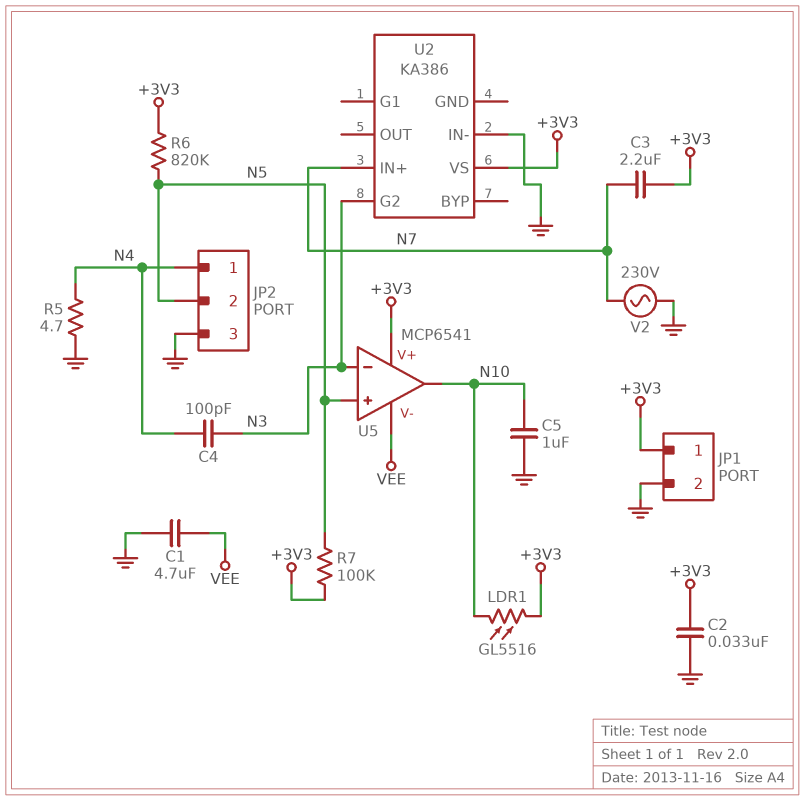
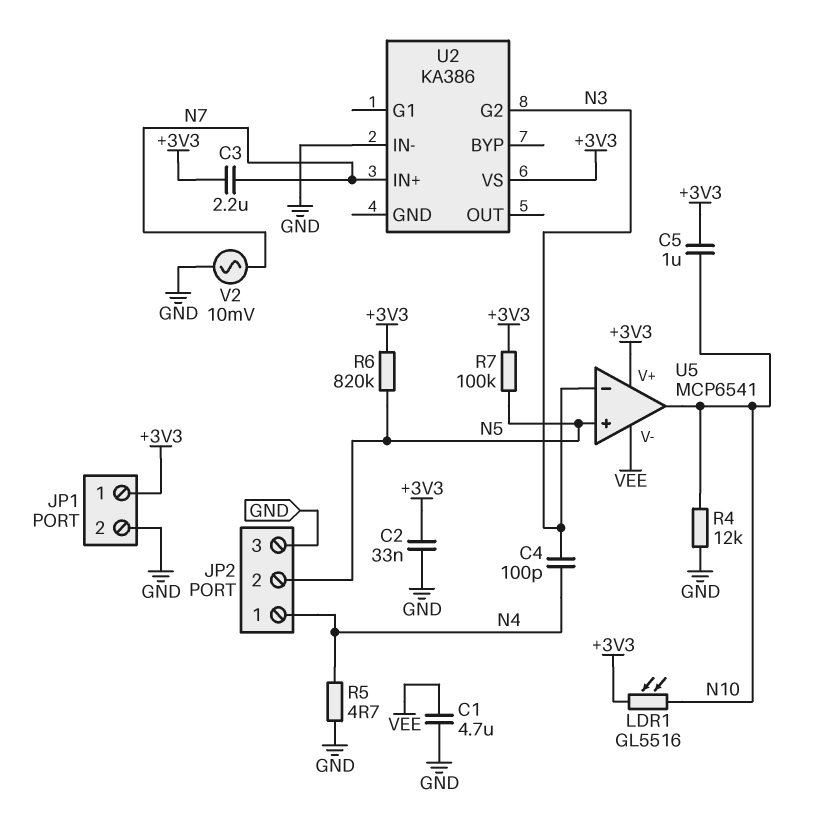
C5: 1uF (GND, N10) -> 1uF (+3V3, N10)
R4: none -> 12k (GND, N10)
V2: AC 230V (GND, N7) -> AC 10mV (GND, N7)

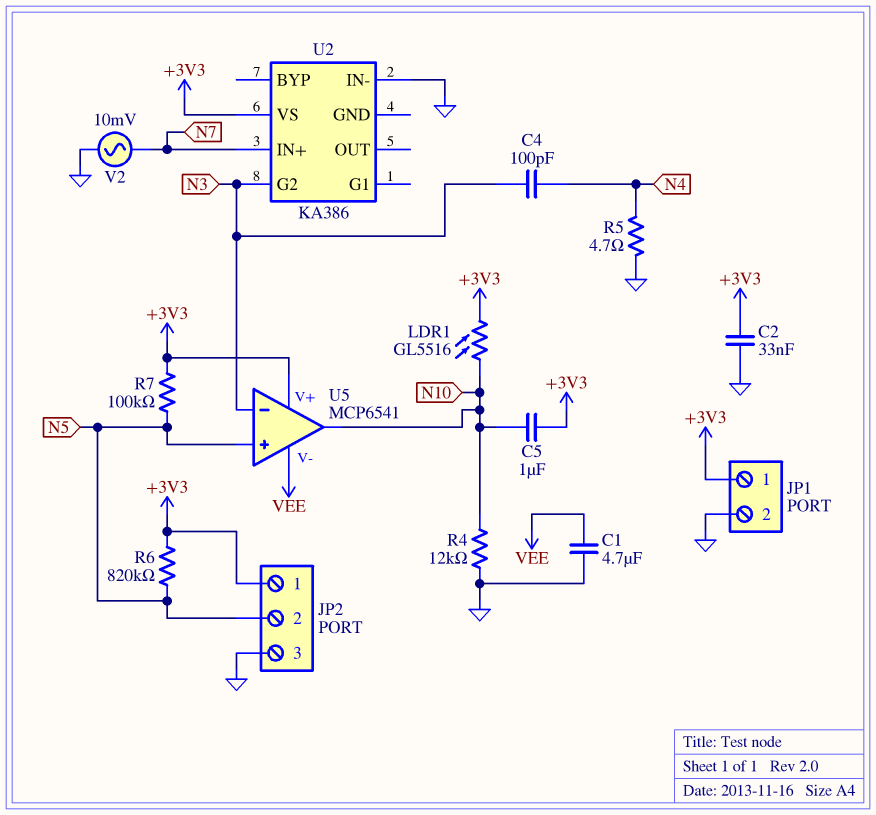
C3: 2.2uF (+3V3, N7) -> none
JP2 pin 1: N4 -> +3V3

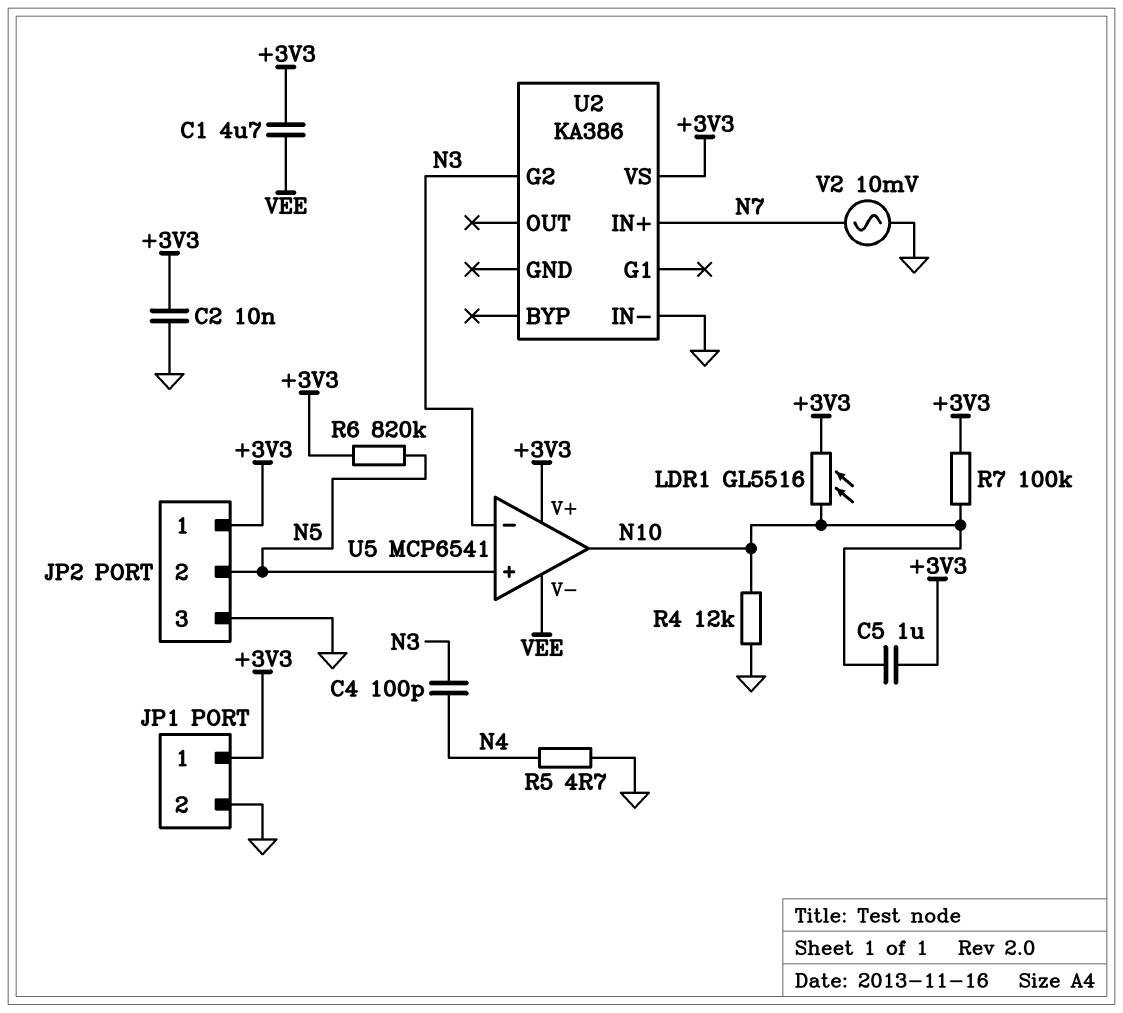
C1: 4.7uF (GND, VEE) -> 4.7uF (+3V3, VEE)
C2: 33nF (+3V3, GND) -> 10nF (+3V3, GND)
R7: 100k (+3V3, N5) -> 100k (+3V3, N10)

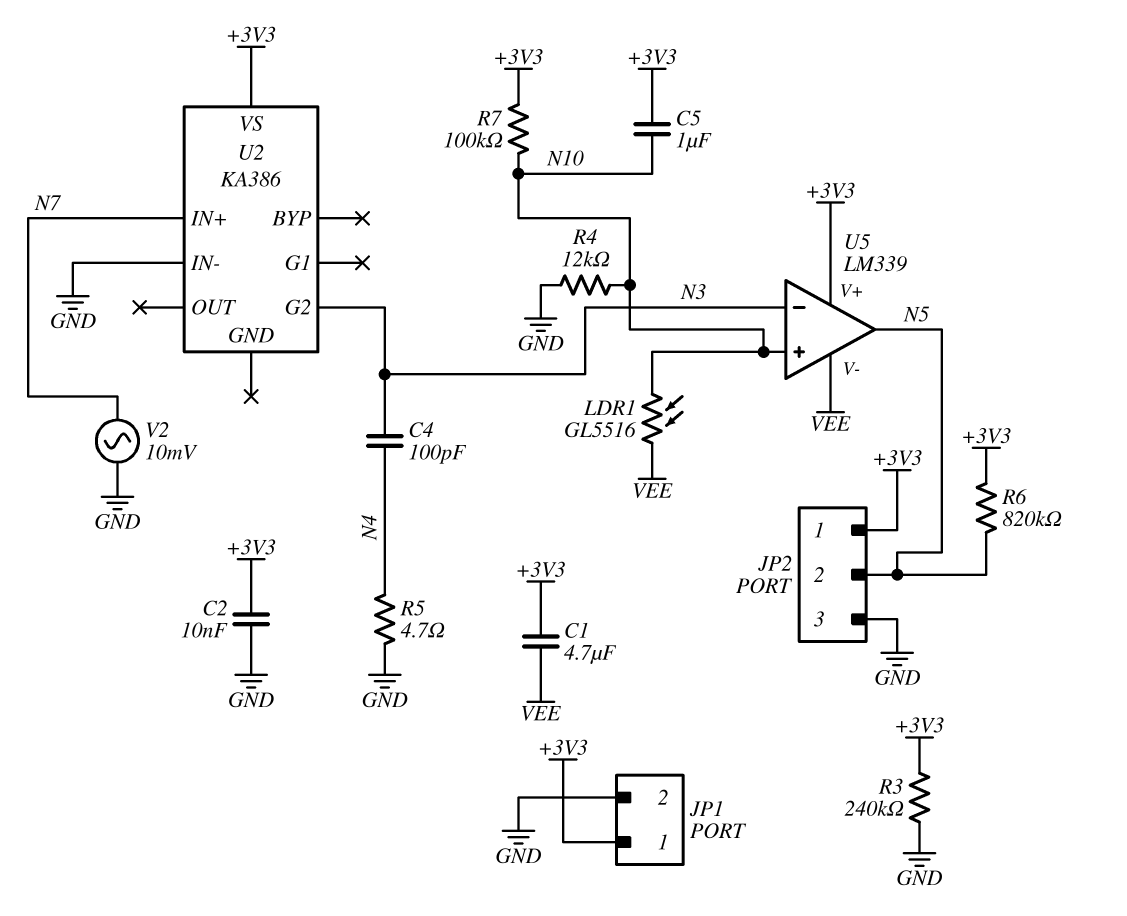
LDR1: GL5516 (+3V3, N10) -> GL5516 (N10, VEE)
R3: none -> 240k (+3V3, GND)
U5: MCP6541 -> LM339
U5 pin in+: N5 -> N10
U5 pin out: N10 -> N5

